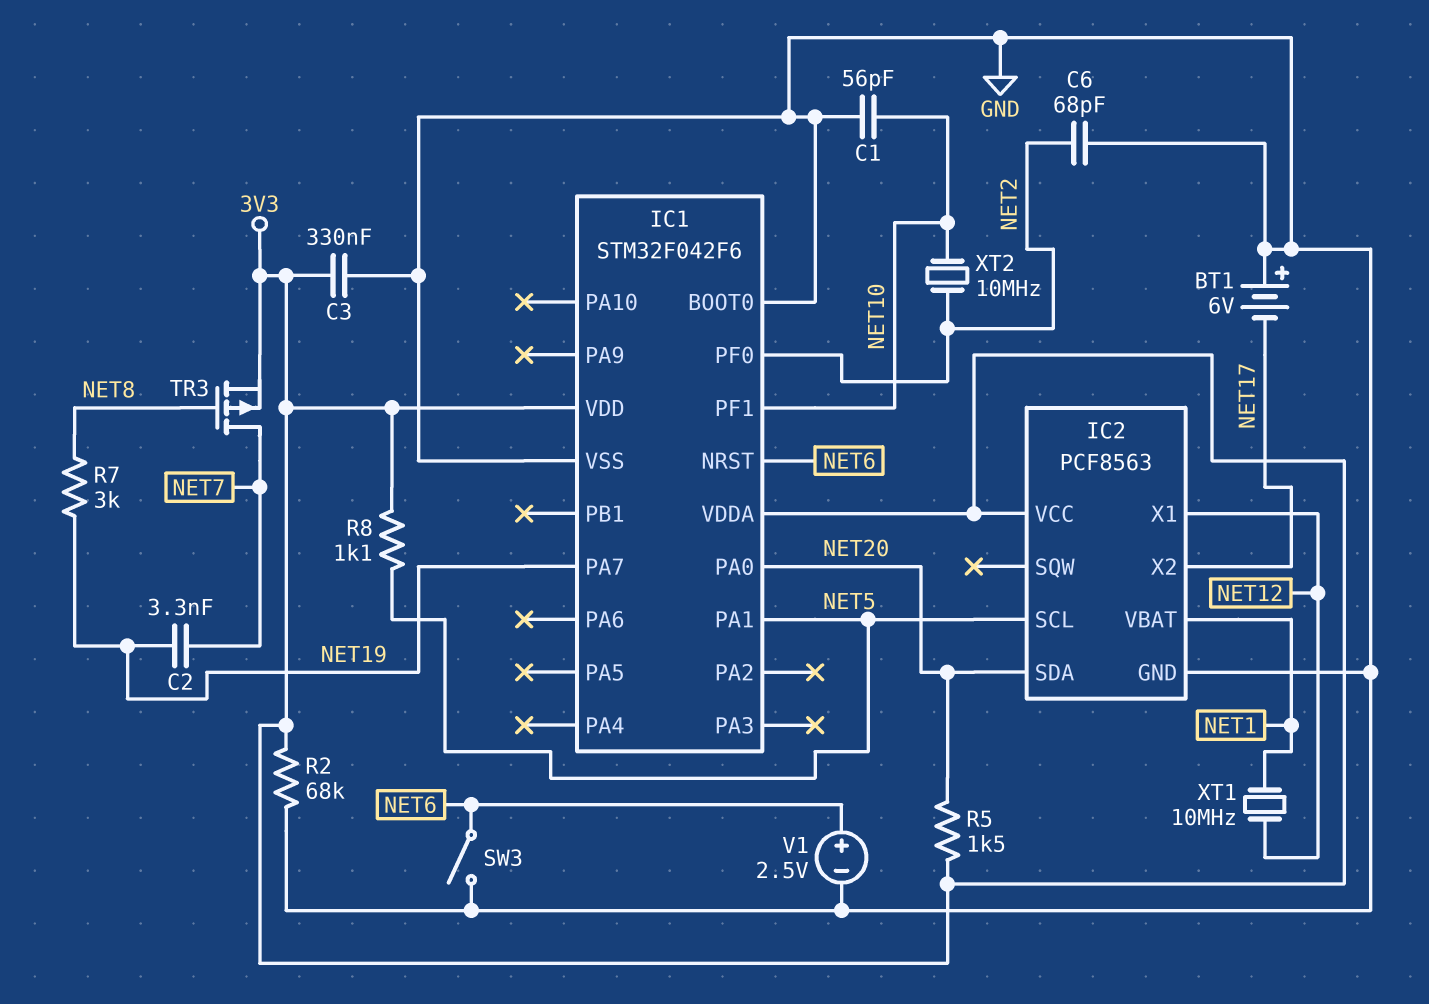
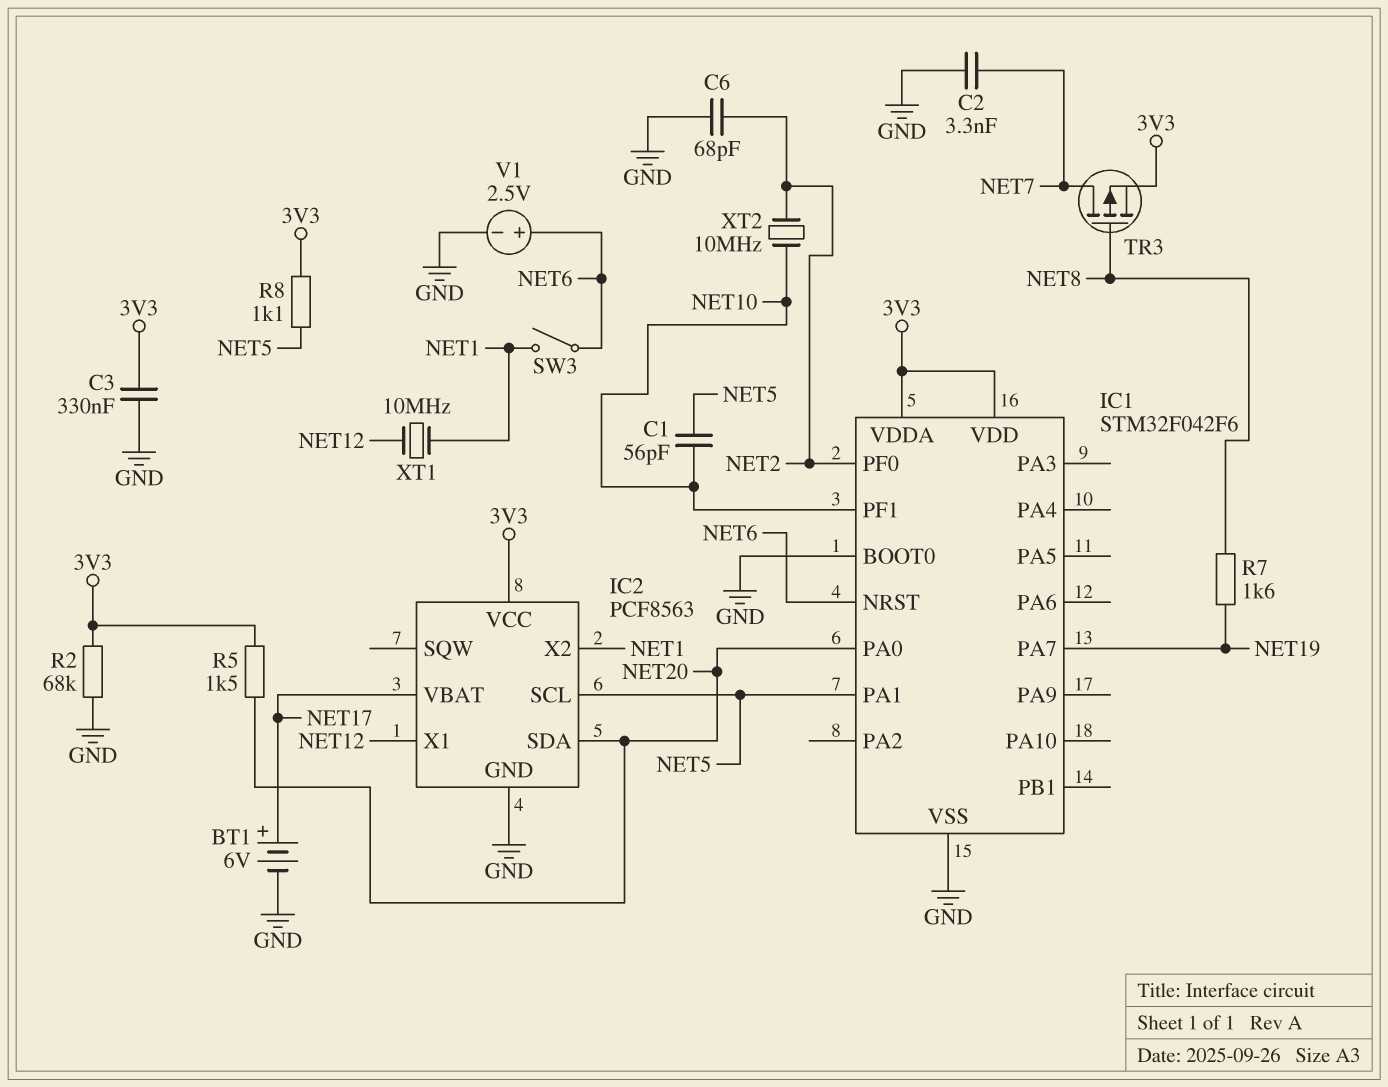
BT1: 6V (plus GND, minus NET17) -> 6V (plus NET17, minus GND)
C1: 56pF (GND, NET10) -> 56pF (NET5, NET10)
C2: 3.3nF (NET7, NET19) -> 3.3nF (GND, NET7)
IC2 pin VBAT: NET1 -> NET17
IC2 pin X2: NET17 -> NET1
R7: 3k (NET8, NET19) -> 1.6k (NET8, NET19)
SW3: switch (GND, NET6) -> switch (NET1, NET6)

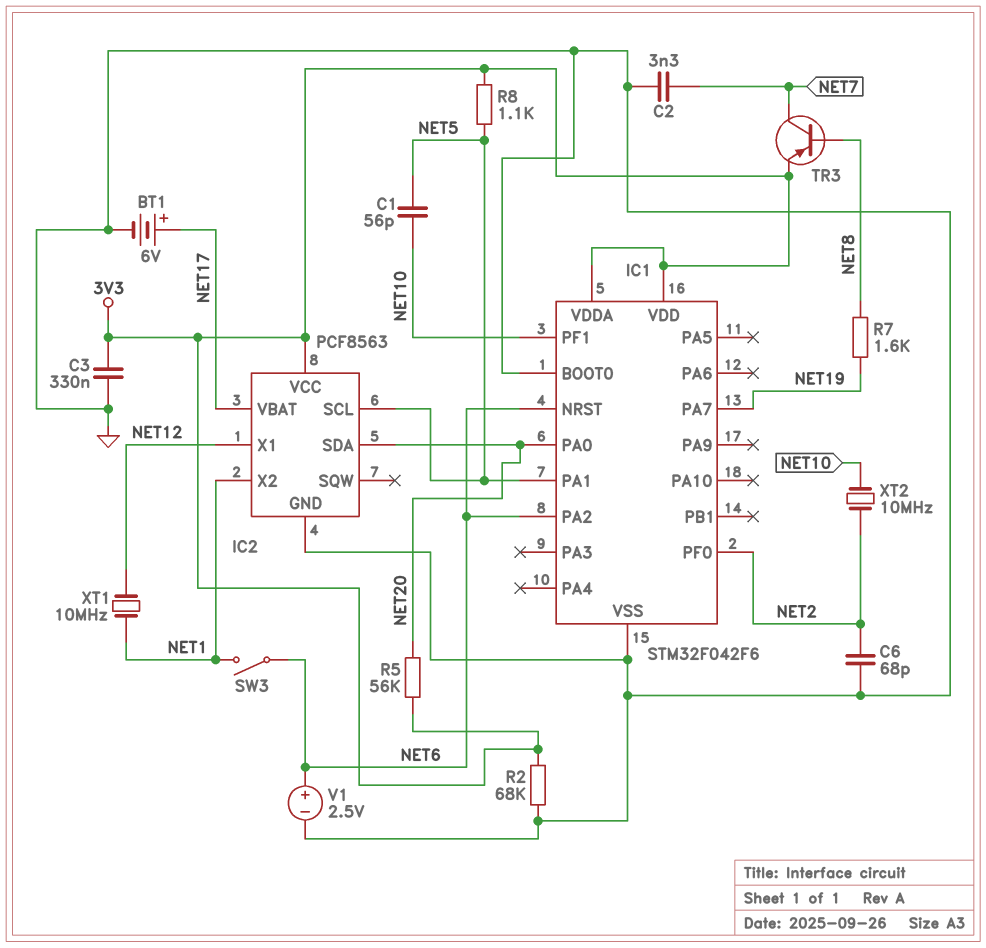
IC1 pin PA2: none -> NET6
R5: 1.5k (3V3, NET20) -> 56k (3V3, NET20)
TR3: PMOS (G NET8, D NET7, S 3V3) -> PNP (B NET8, C NET7, E 3V3)

